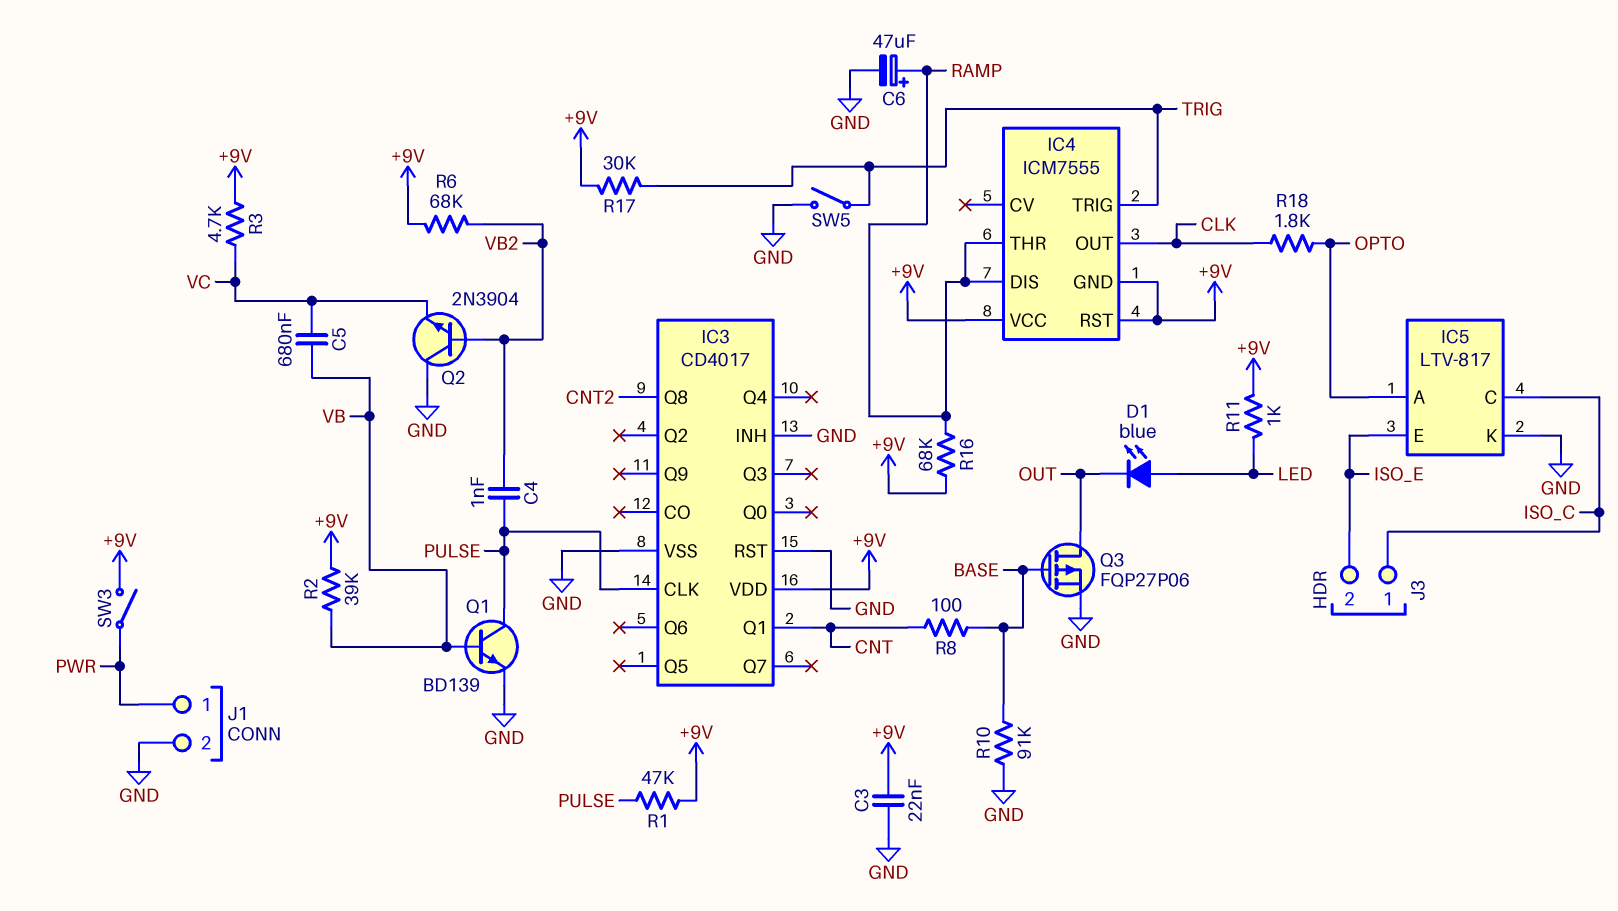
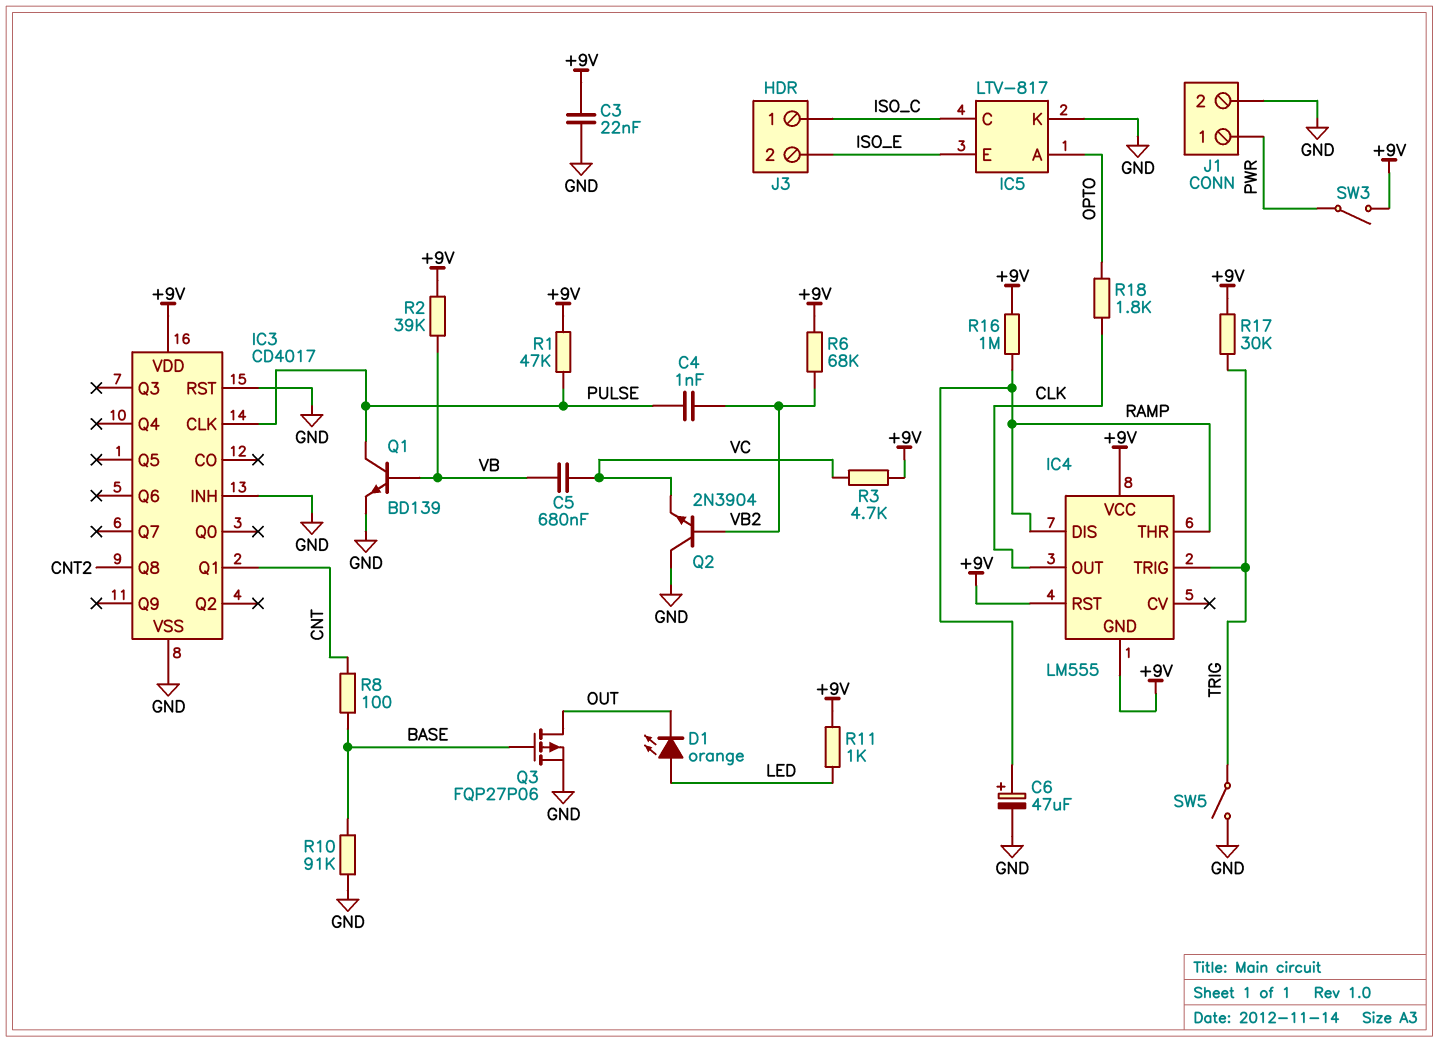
D1: LED blue (A LED, K OUT) -> LED orange (A LED, K OUT)
IC4: ICM7555 -> LM555
R16: 68k (+9V, RAMP) -> 1M (+9V, RAMP)

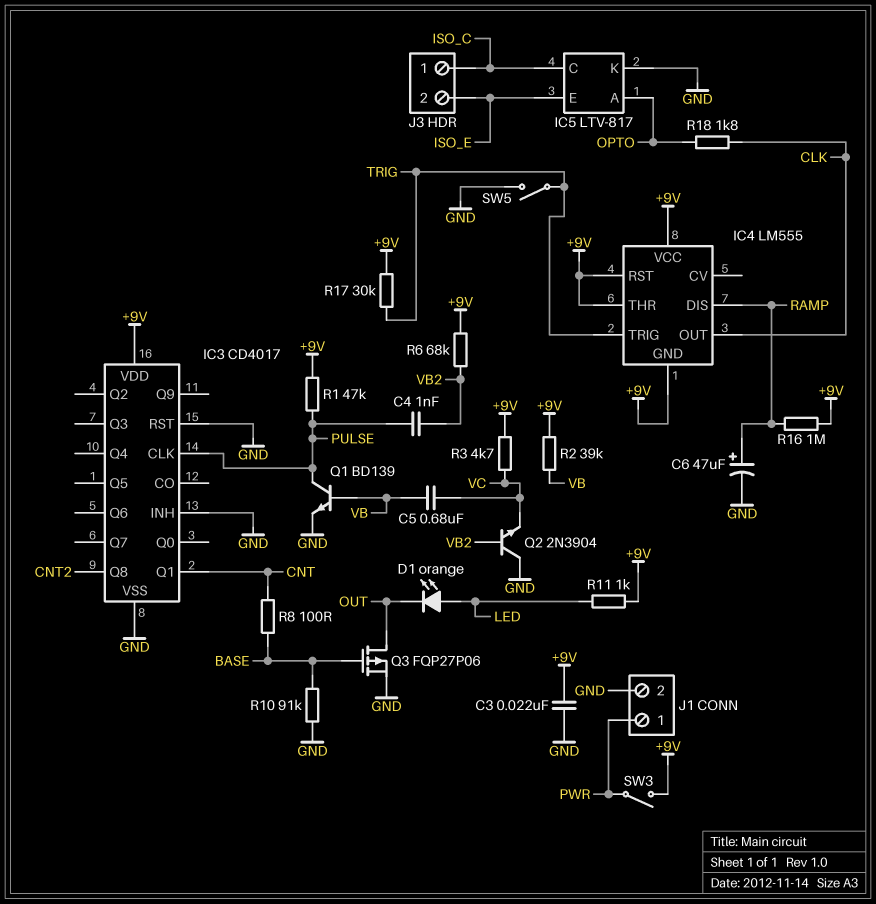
IC4 pin THR: RAMP -> +9V

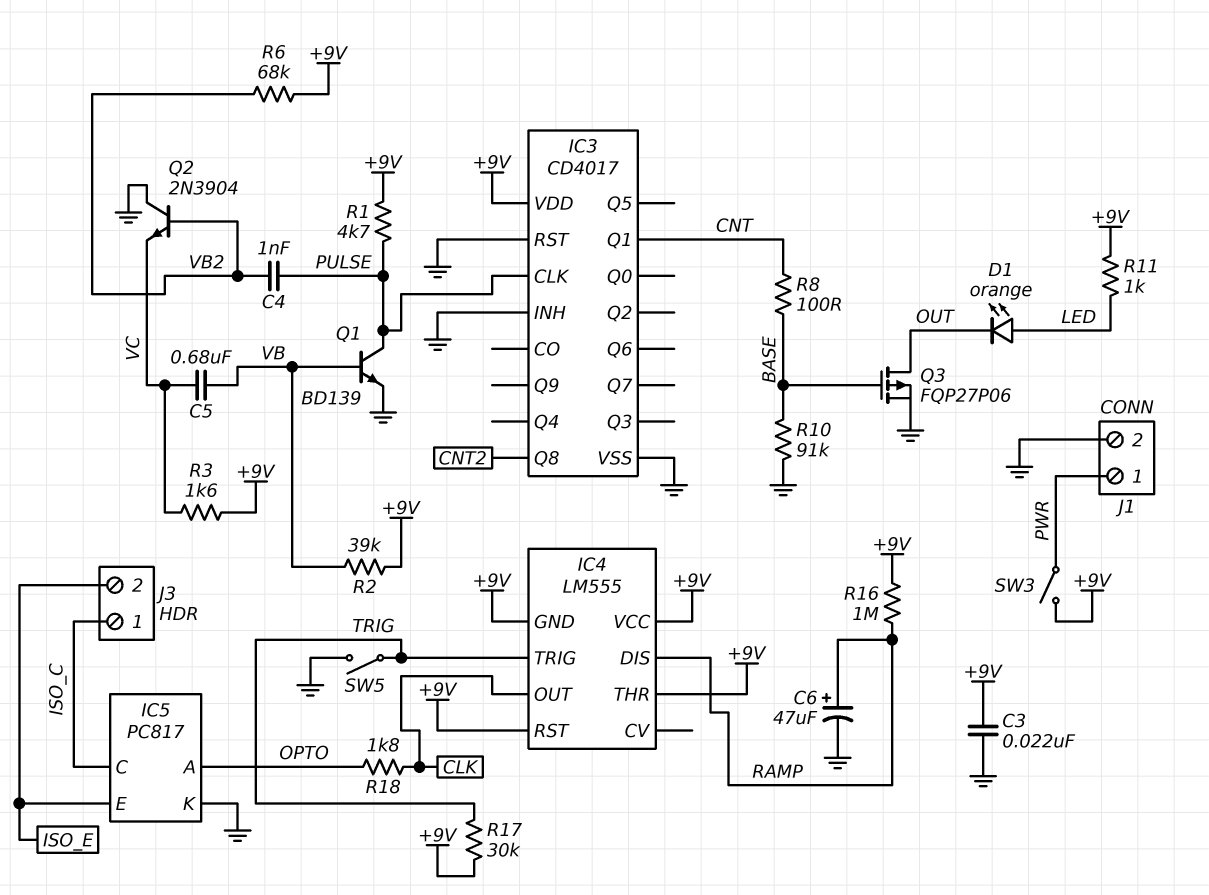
IC5: LTV-817 -> PC817
R1: 47k (+9V, PULSE) -> 4.7k (+9V, PULSE)
R3: 4.7k (+9V, VC) -> 1.6k (+9V, VC)

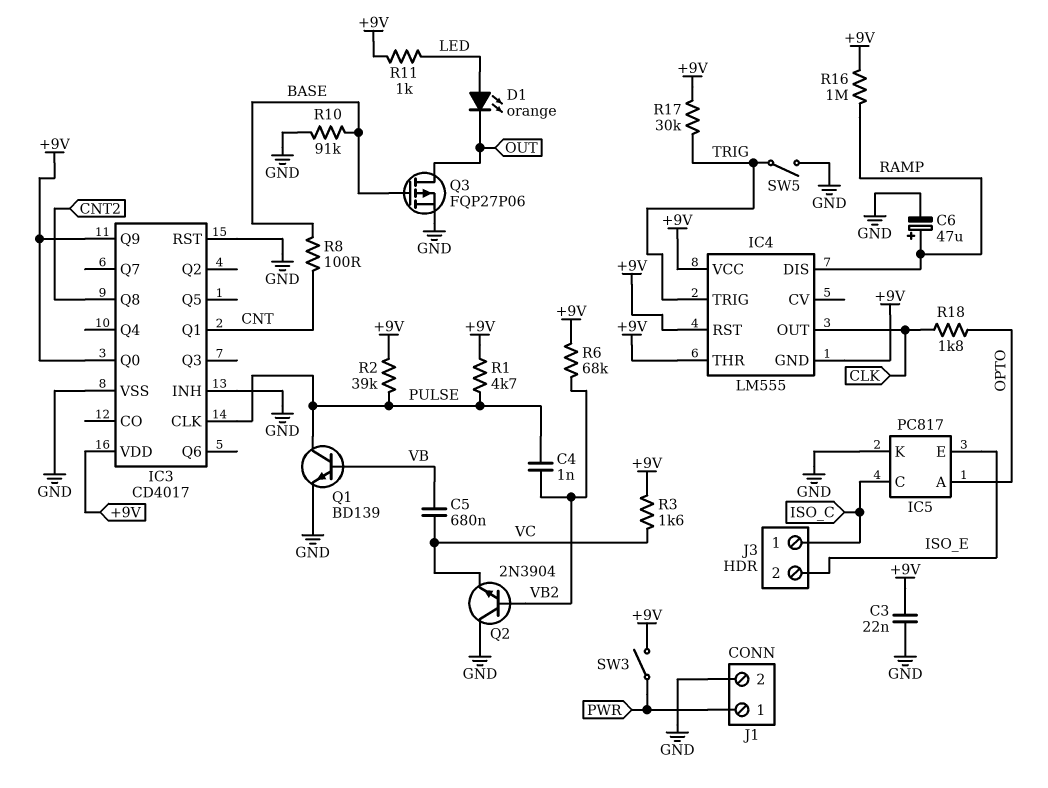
IC3 pin Q0: none -> +9V
IC3 pin Q9: none -> +9V
R2: 39k (+9V, VB) -> 39k (+9V, PULSE)

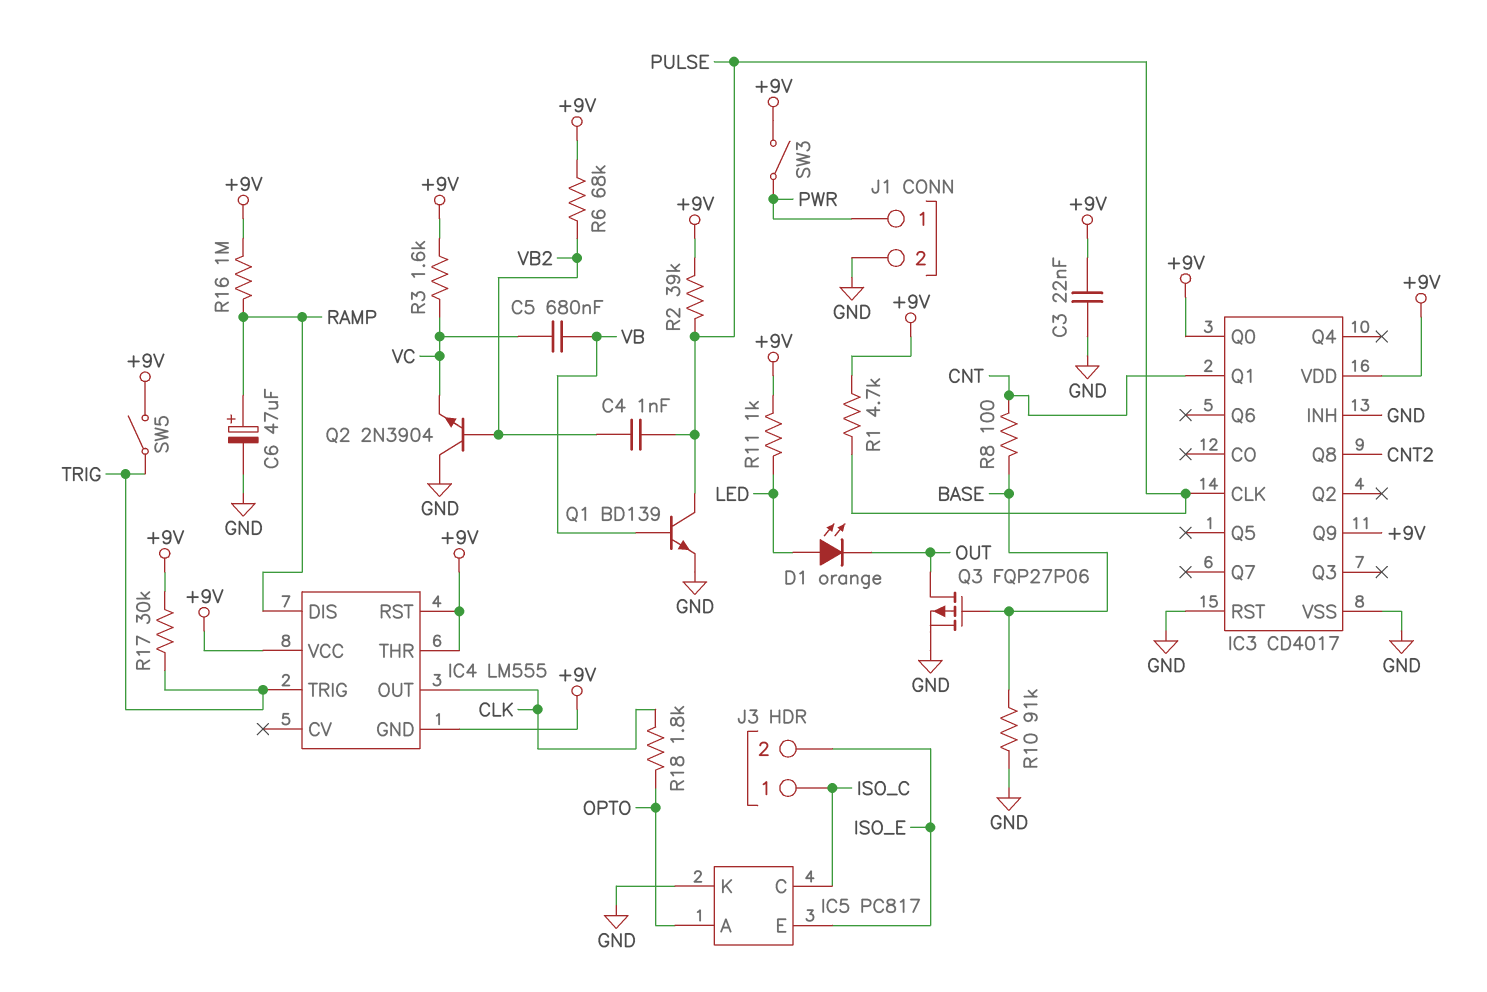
SW5: switch (GND, TRIG) -> switch (+9V, TRIG)

